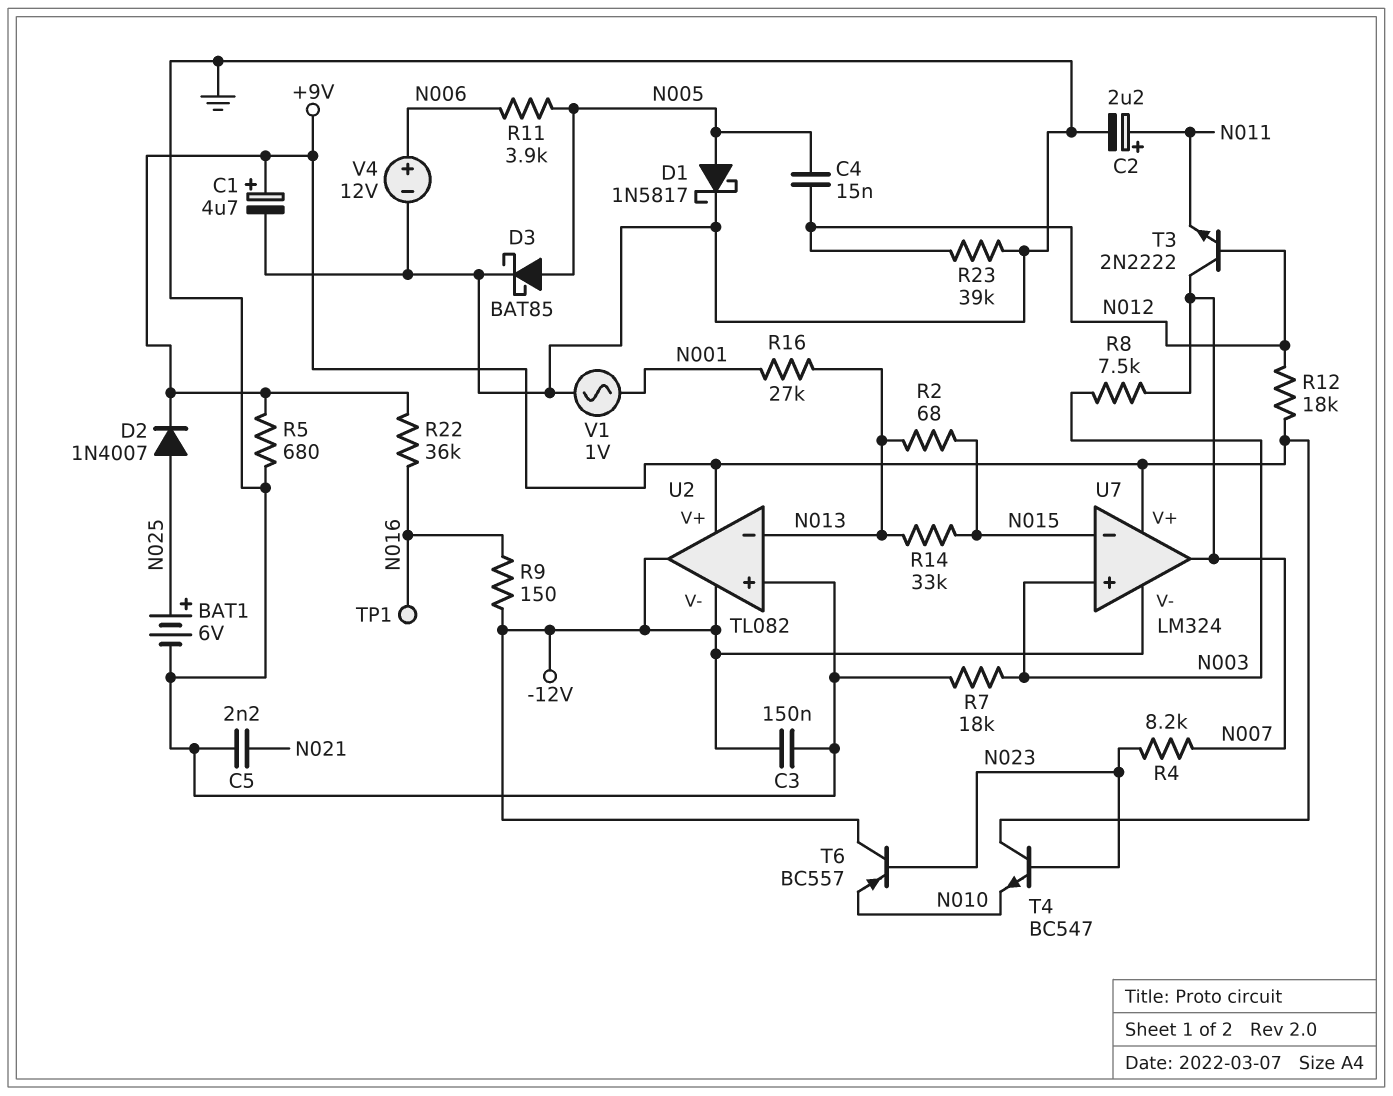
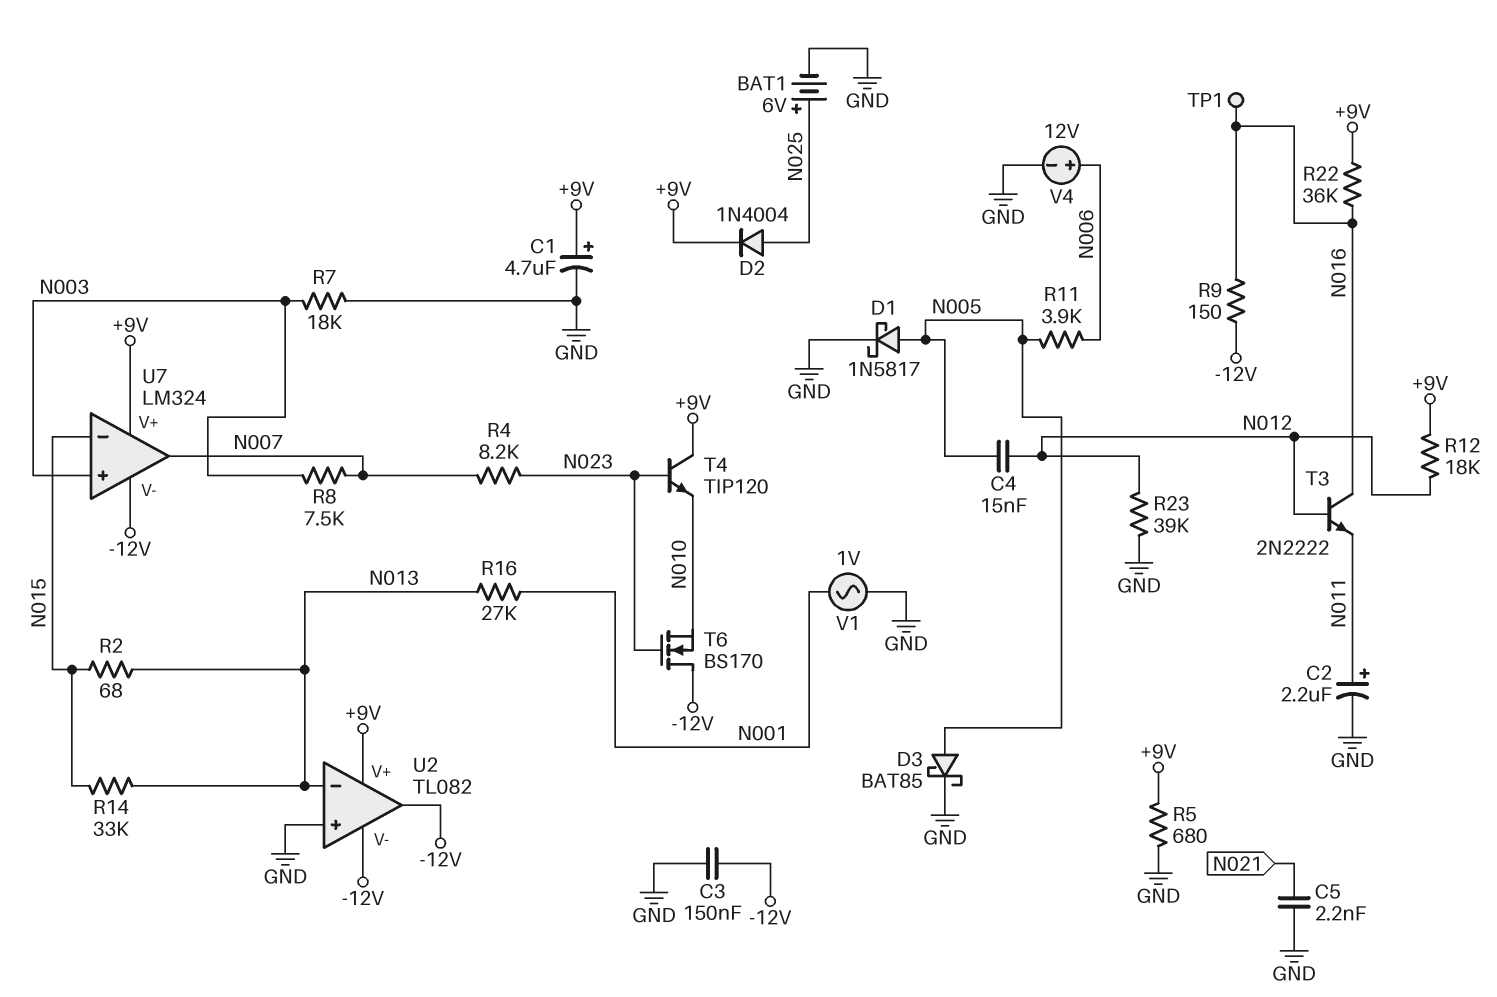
D2: diode 1N4007 (A N025, K +9V) -> diode 1N4004 (A N025, K +9V)
T3: NPN 2N2222 (B N012, C N007, E N011) -> NPN 2N2222 (B N012, C N016, E N011)
T4: NPN BC547 (B N023, C +9V, E N010) -> NPN TIP120 (B N023, C +9V, E N010)
T6: PNP BC557 (B N023, C -12V, E N010) -> NMOS BS170 (G N023, D -12V, S N010)

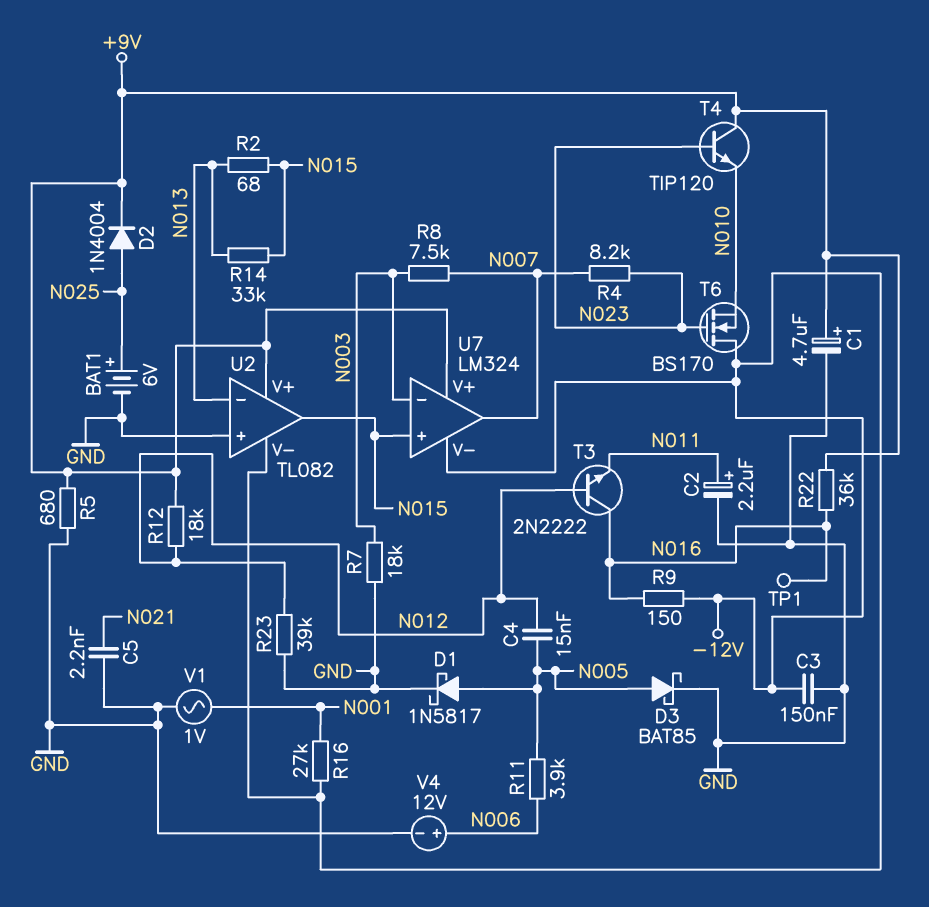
R16: 27k (N001, N013) -> 27k (-12V, N001)
U2 pin out: -12V -> N015
U7 pin in+: N003 -> N015
U7 pin in-: N015 -> N003

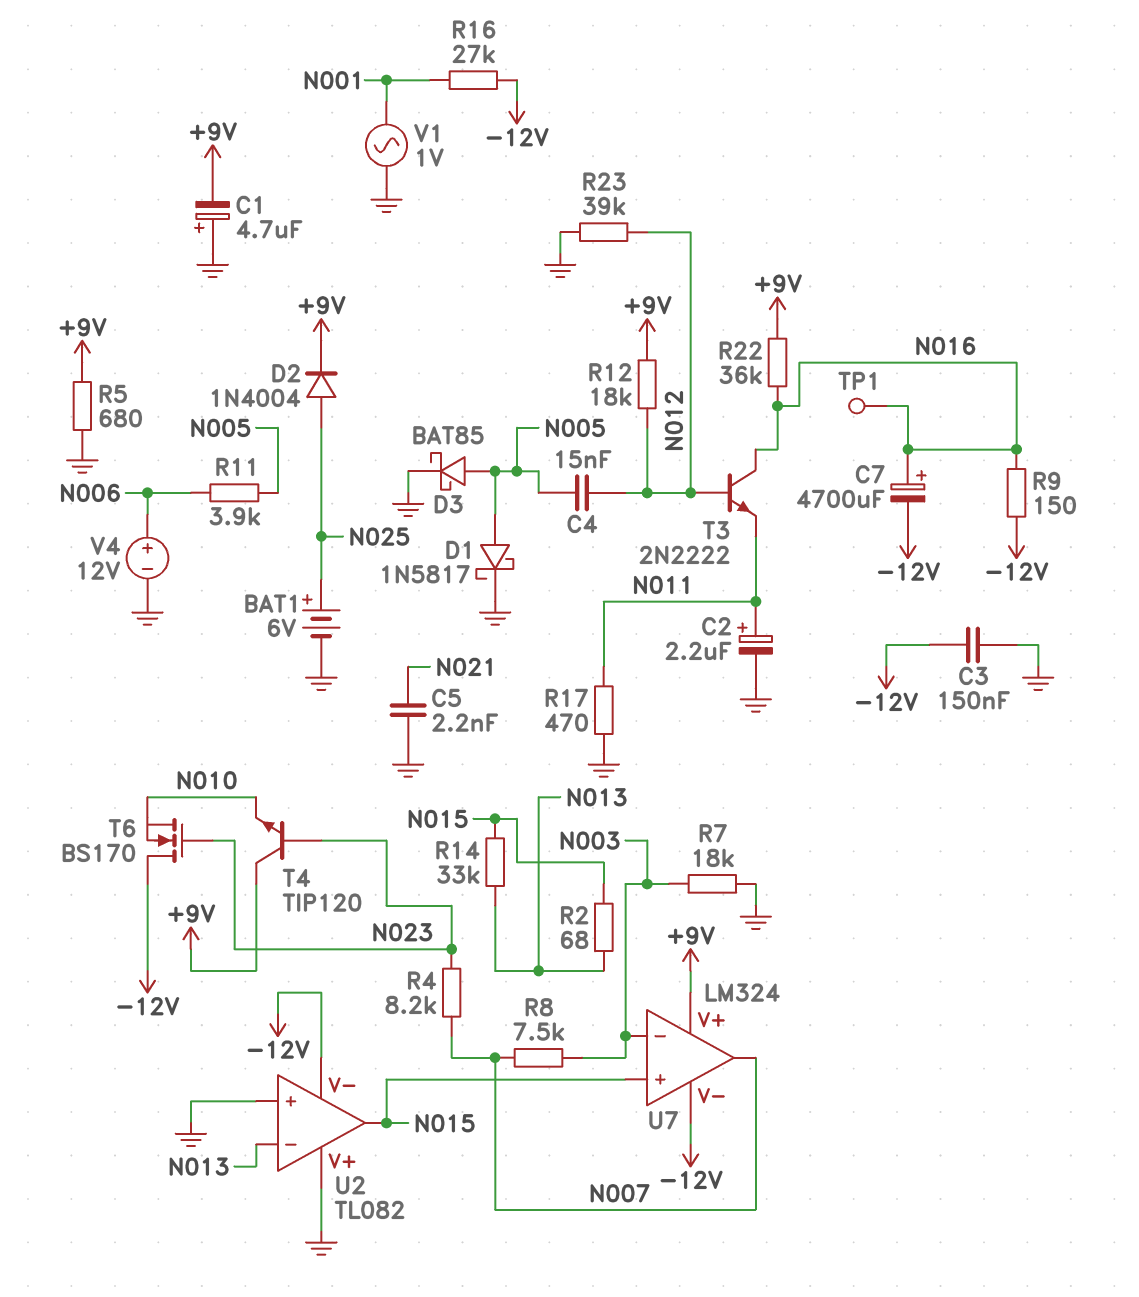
C1: 4.7uF (plus +9V, minus GND) -> 4.7uF (plus GND, minus +9V)
C7: none -> 4700uF (plus N016, minus -12V)
R17: none -> 470 (GND, N011)
U2 pin V+: +9V -> GND

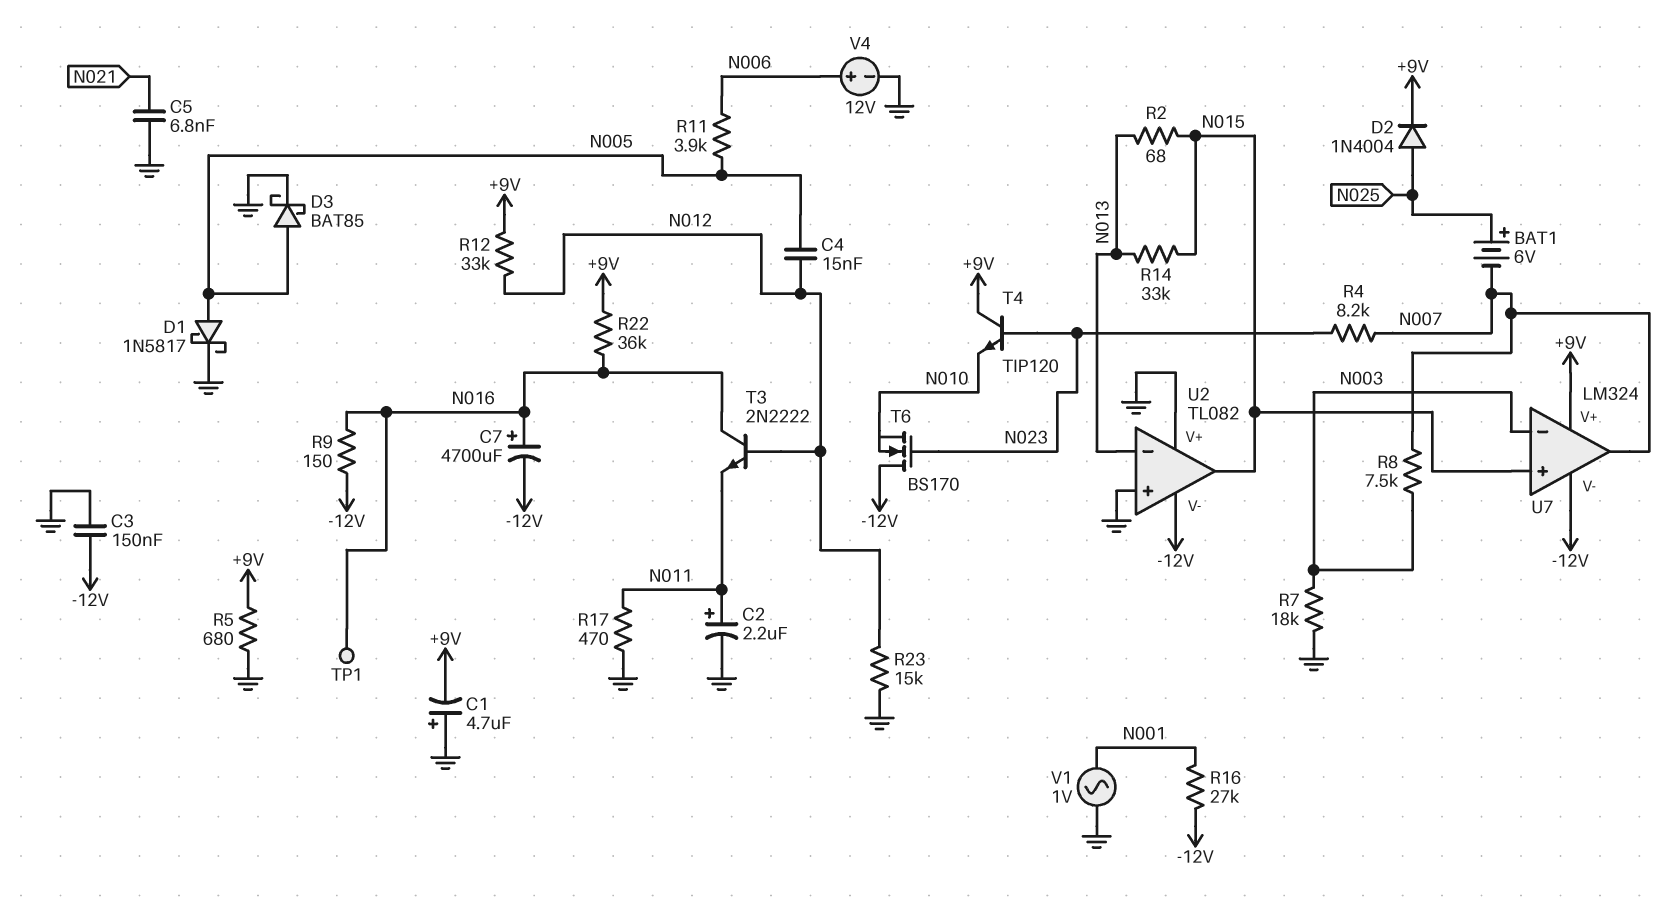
BAT1: 6V (plus N025, minus GND) -> 6V (plus N025, minus N007)
C5: 2.2nF (GND, N021) -> 6.8nF (GND, N021)
R12: 18k (+9V, N012) -> 33k (+9V, N012)
R23: 39k (GND, N012) -> 15k (GND, N012)

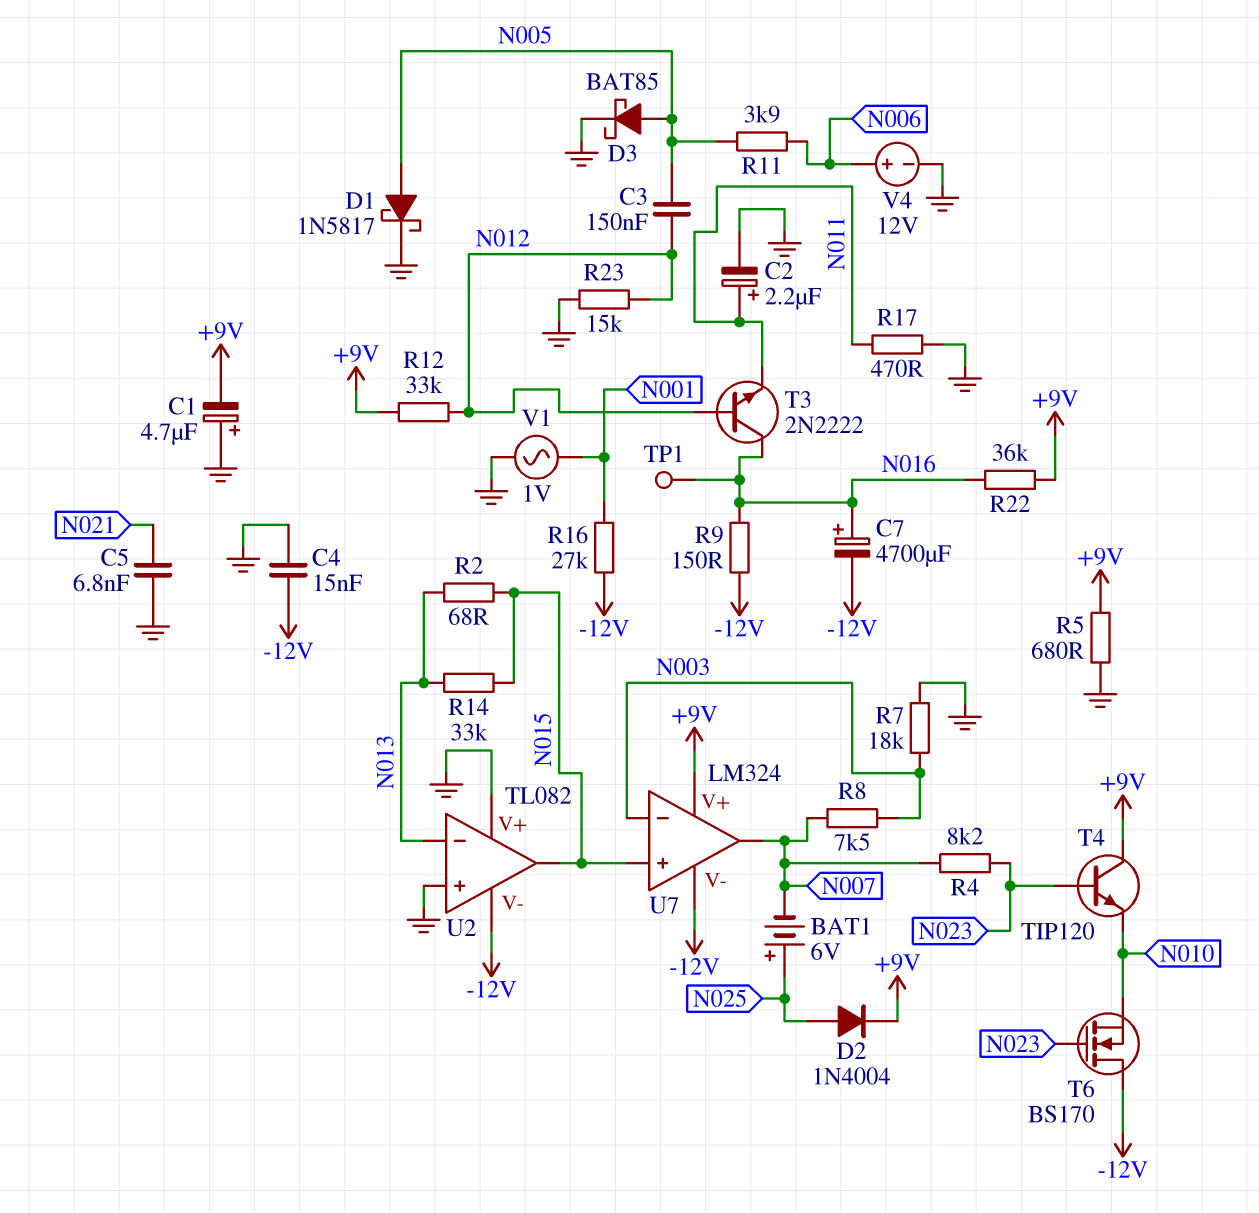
C3: 150nF (-12V, GND) -> 150nF (N005, N012)
C4: 15nF (N005, N012) -> 15nF (-12V, GND)

